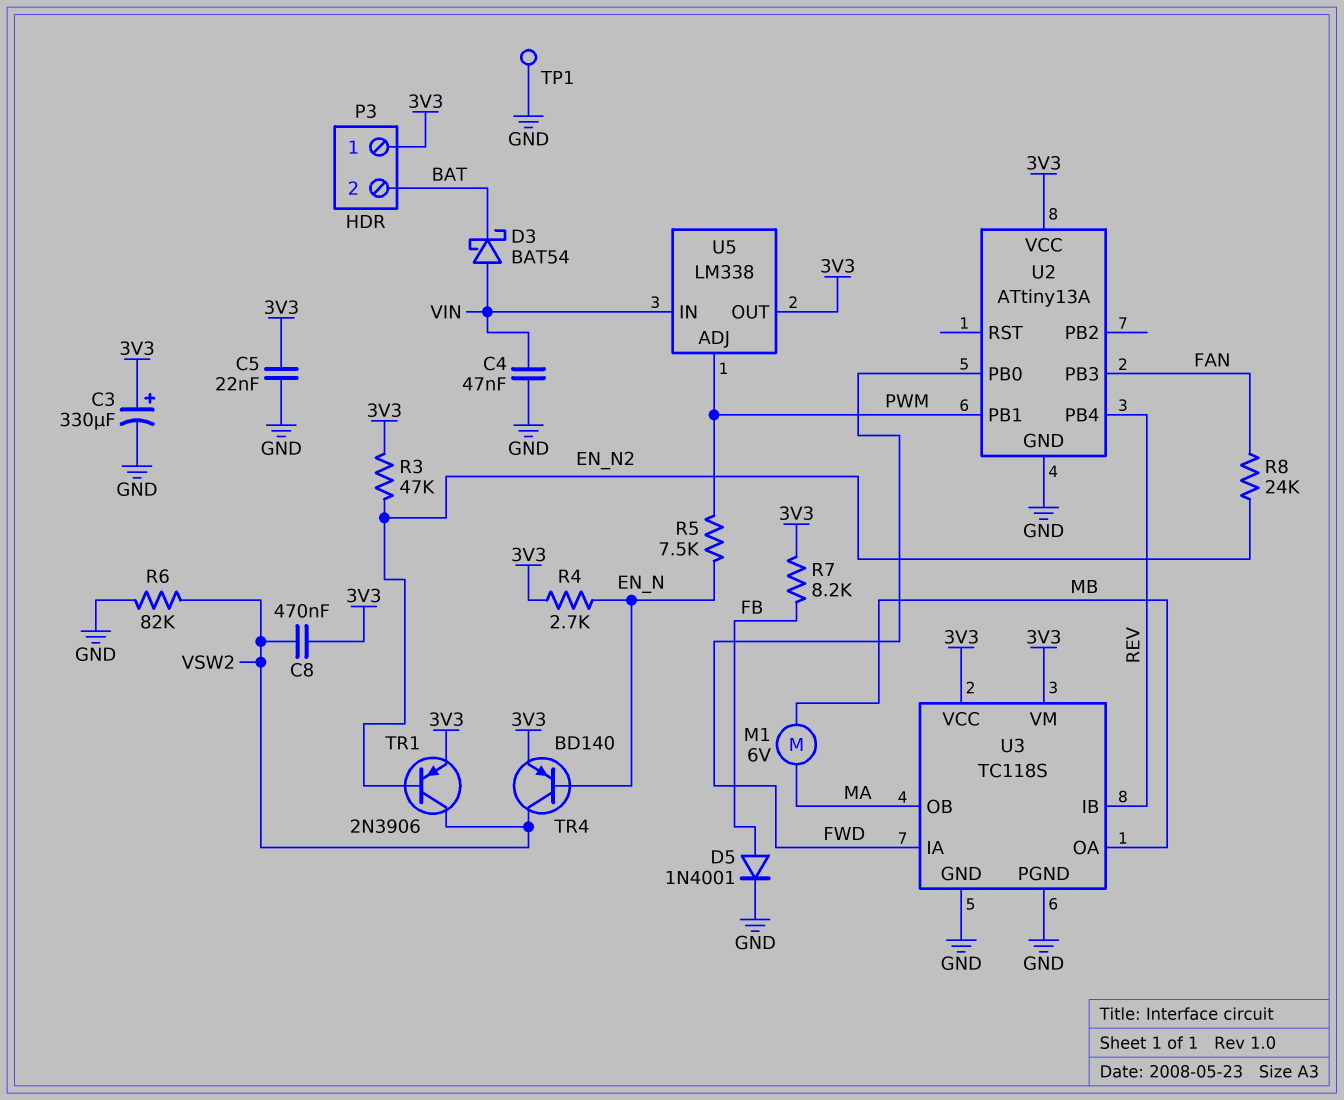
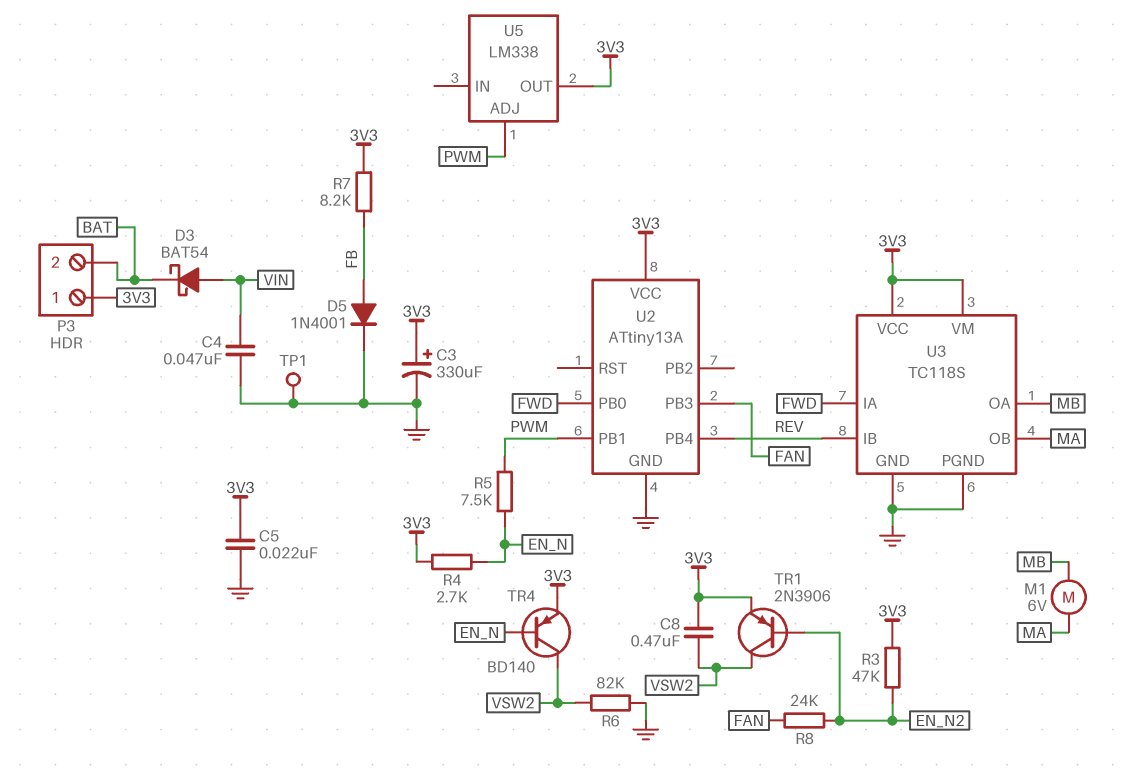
U5 pin IN: VIN -> none

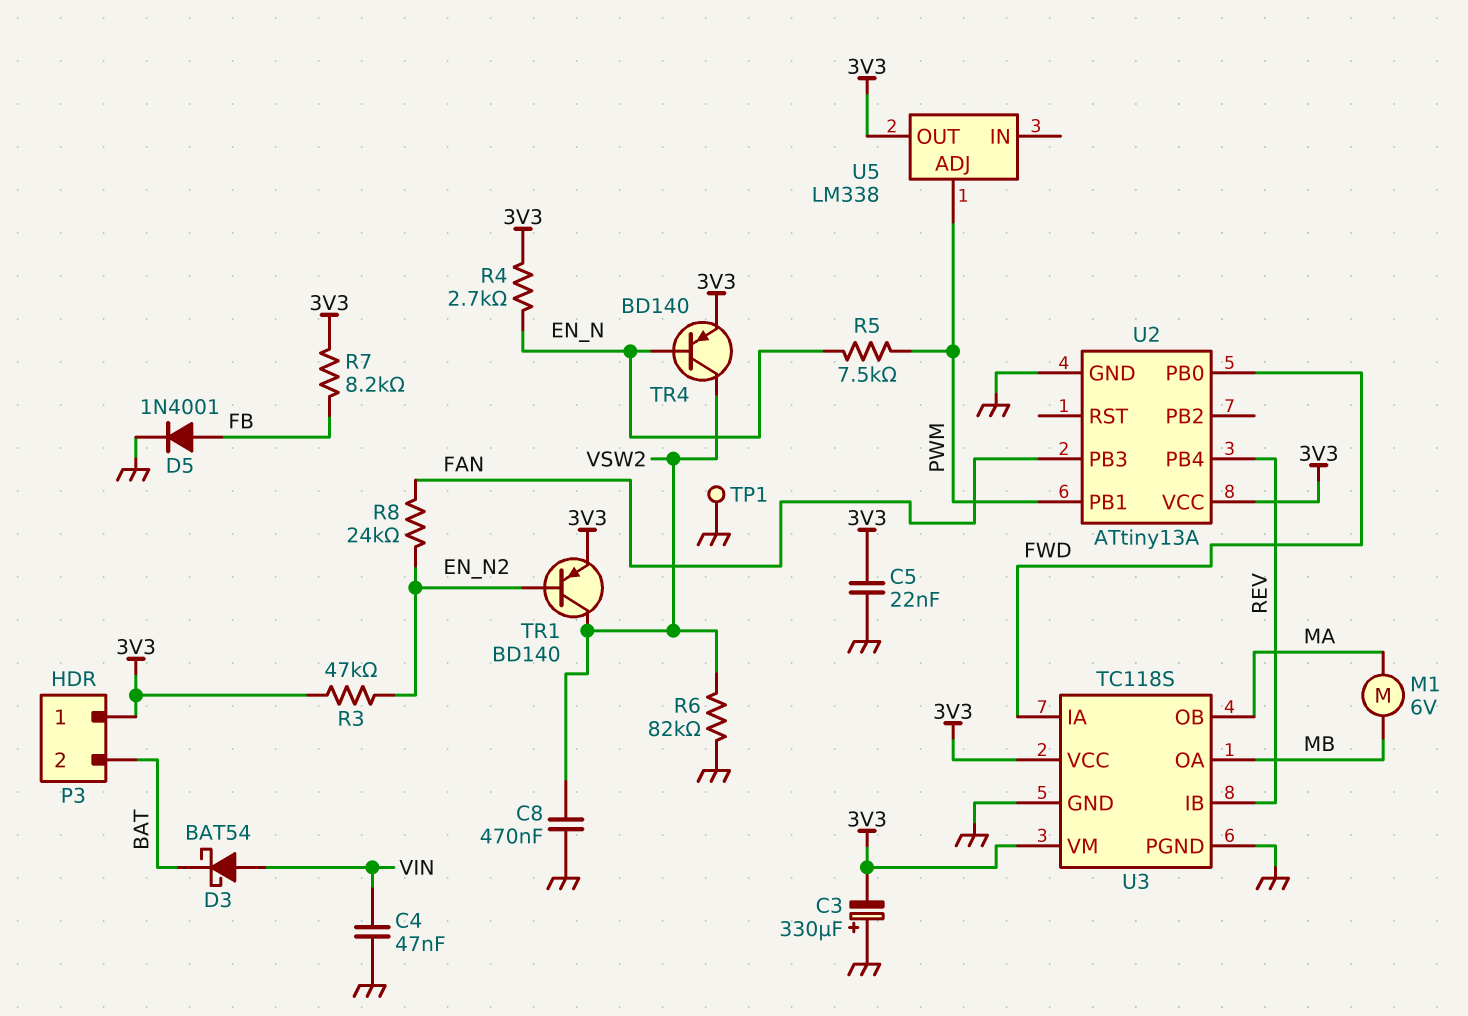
C3: 330uF (plus 3V3, minus GND) -> 330uF (plus GND, minus 3V3)
C8: 470nF (3V3, VSW2) -> 470nF (GND, VSW2)
TR1: PNP 2N3906 (B EN_N2, C VSW2, E 3V3) -> PNP BD140 (B EN_N2, C VSW2, E 3V3)

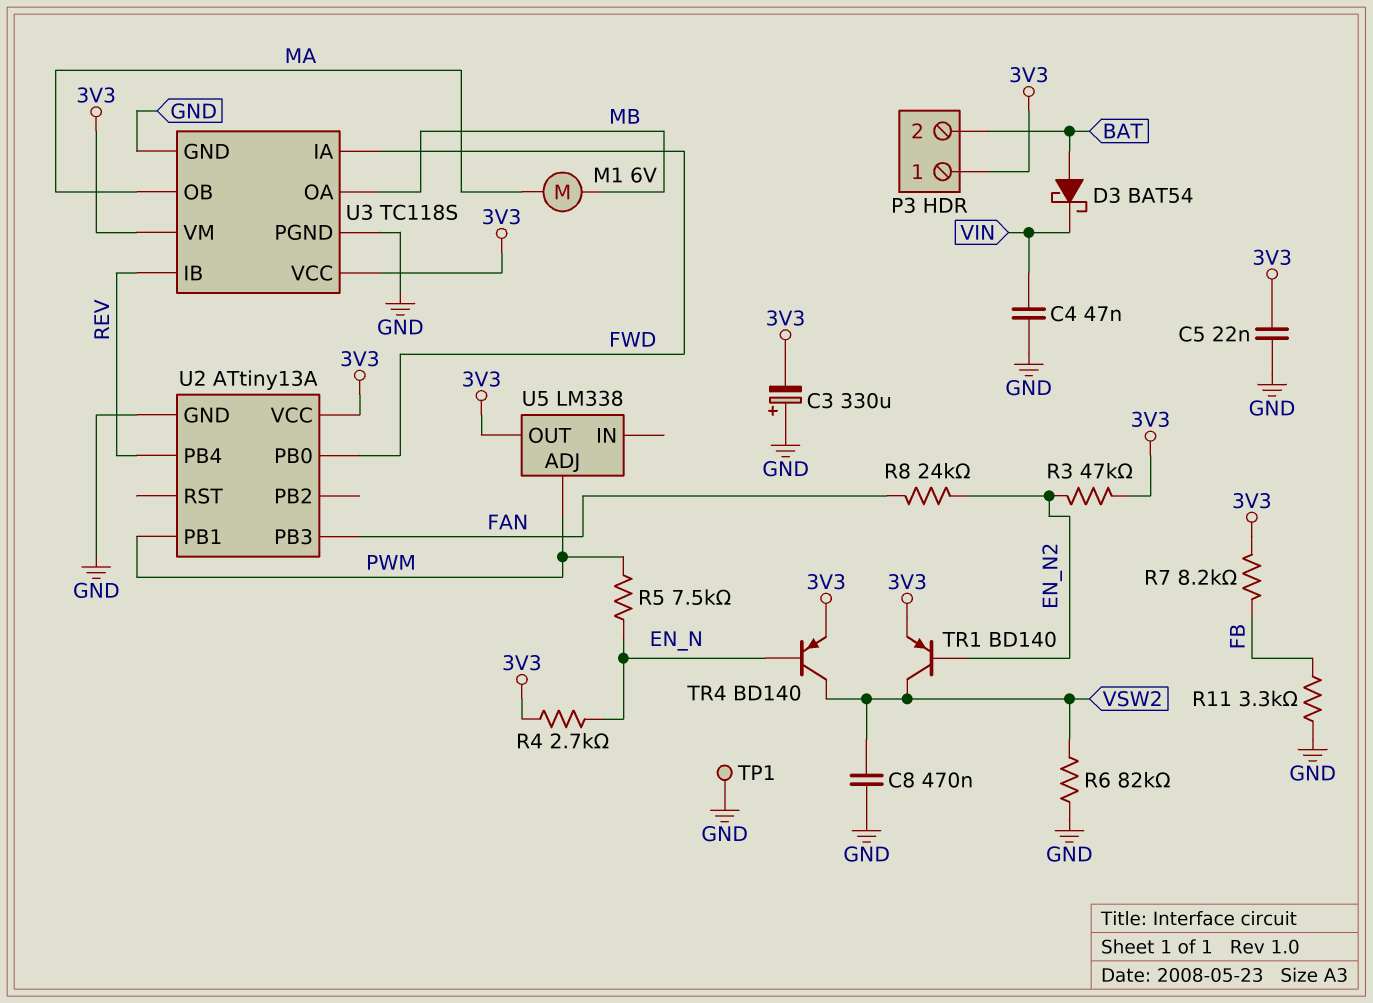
D3: schottky BAT54 (A VIN, K BAT) -> schottky BAT54 (A BAT, K VIN)
D5: diode 1N4001 (A FB, K GND) -> none
R11: none -> 3.3k (FB, GND)

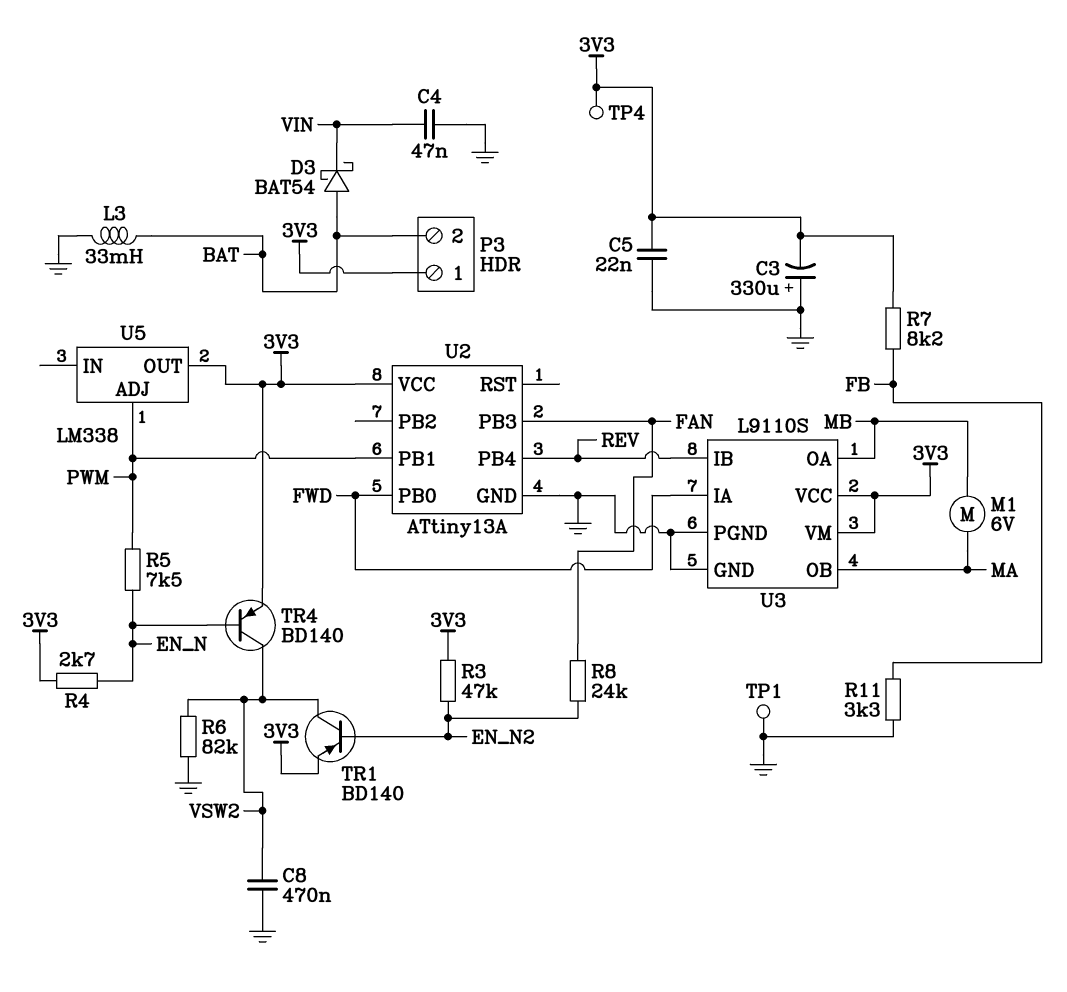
L3: none -> 33mH (BAT, GND)
TP4: none -> test point (3V3)
U3: TC118S -> L9110S

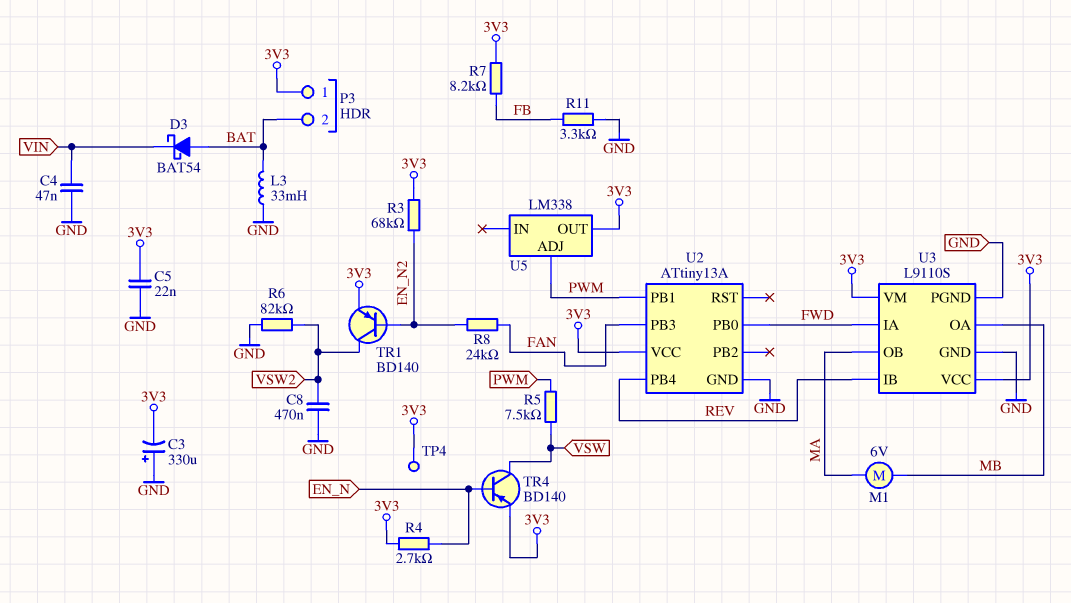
R3: 47k (3V3, EN_N2) -> 68k (3V3, EN_N2)
R5: 7.5k (EN_N, PWM) -> 7.5k (PWM, VSW)
TP1: test point (GND) -> none
TR4: PNP BD140 (B EN_N, C VSW2, E 3V3) -> PNP BD140 (B EN_N, C VSW, E 3V3)

